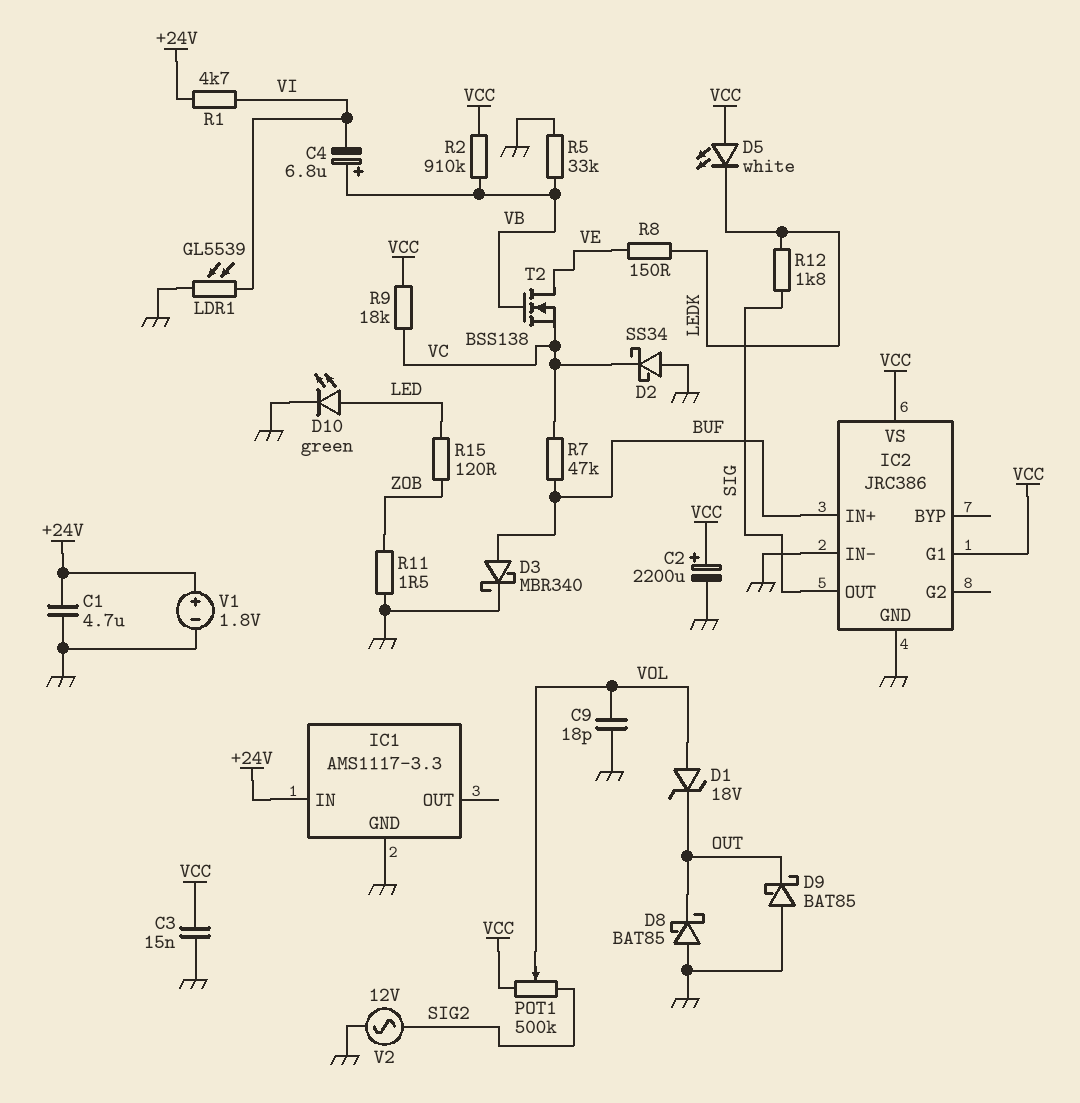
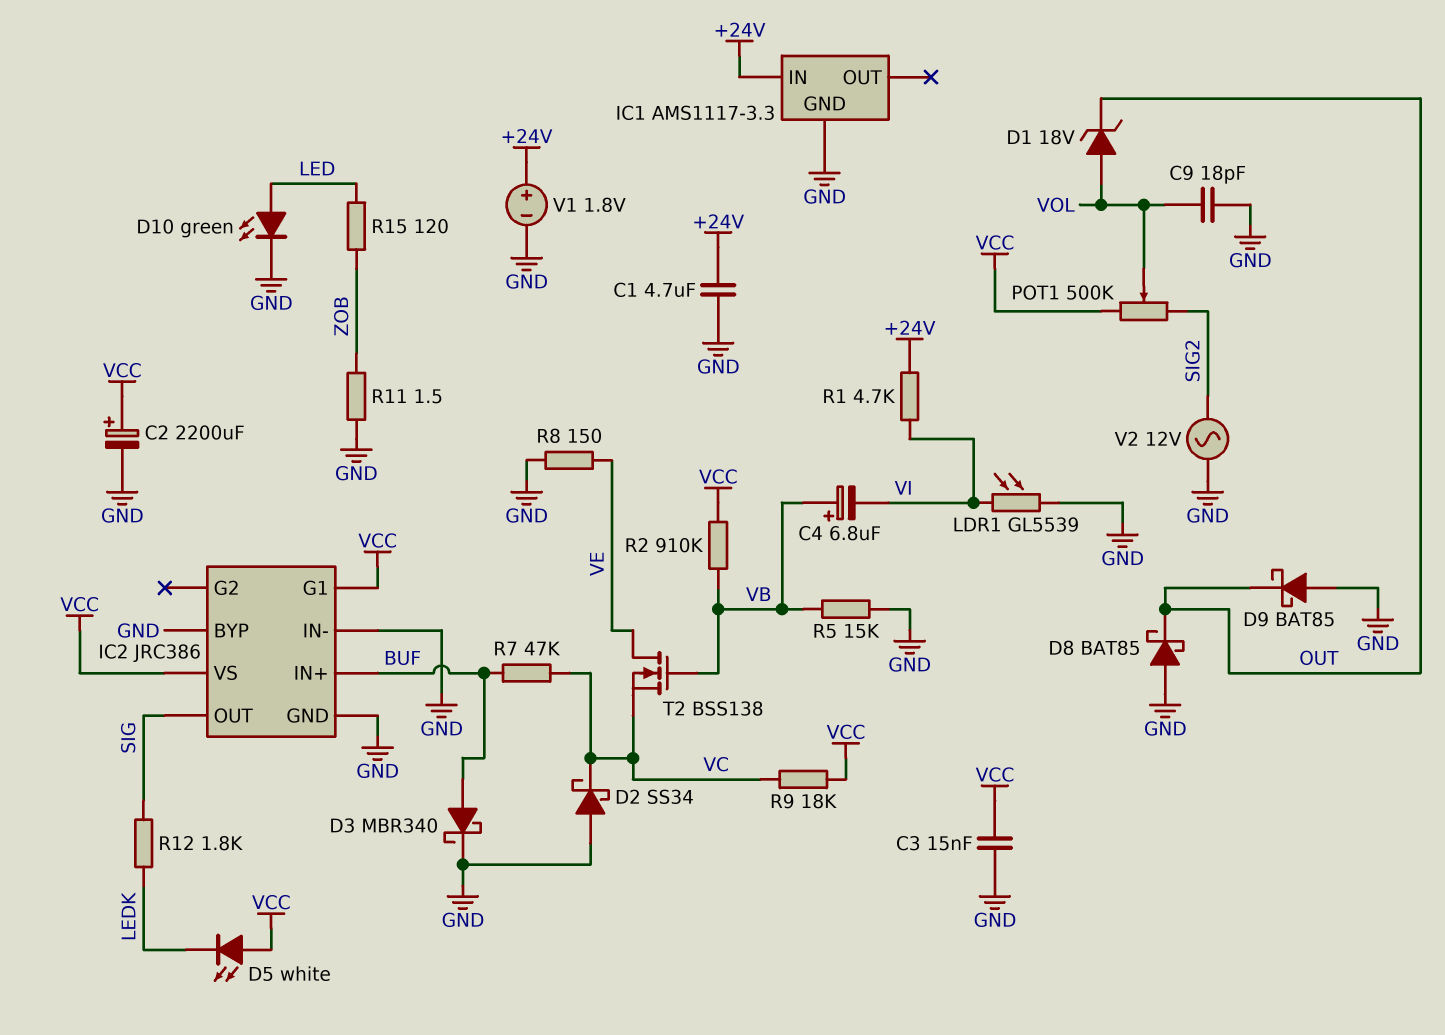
IC2 pin BYP: none -> GND
R5: 33k (GND, VB) -> 15k (GND, VB)
R8: 150 (LEDK, VE) -> 150 (GND, VE)

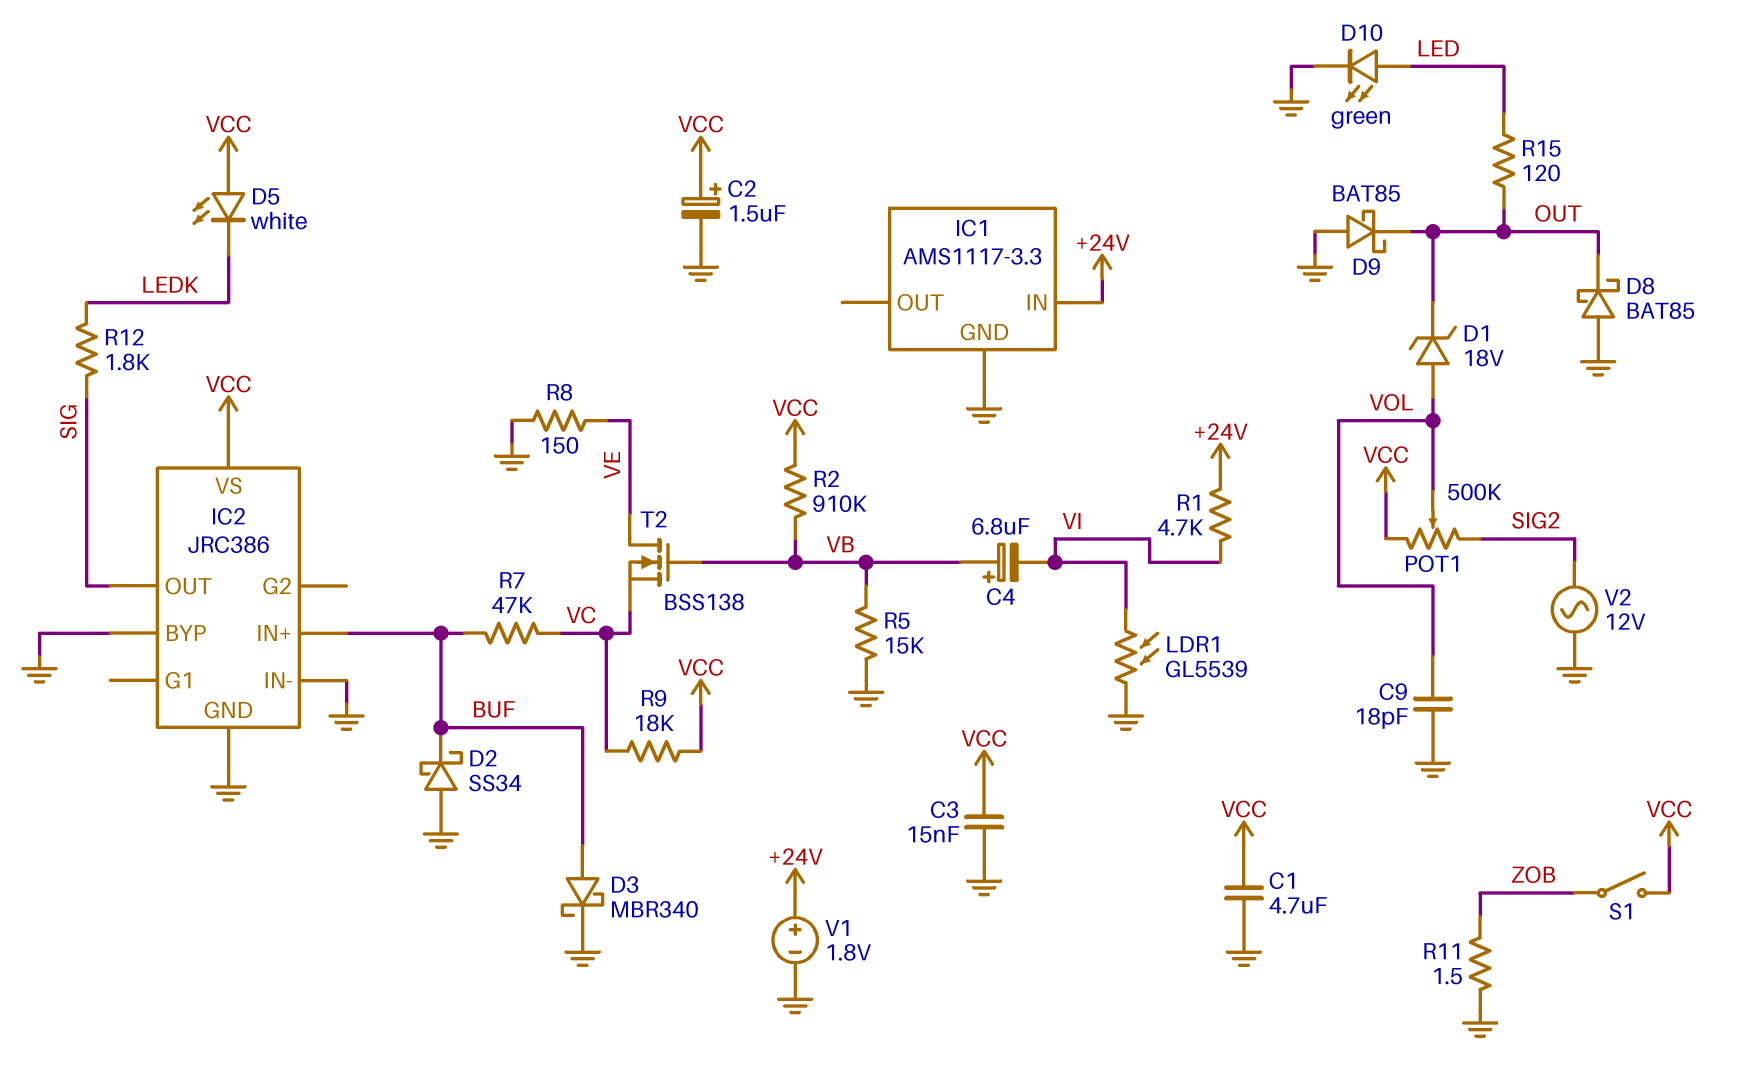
C1: 4.7uF (+24V, GND) -> 4.7uF (GND, VCC)
C2: 2200uF (plus VCC, minus GND) -> 1.5uF (plus VCC, minus GND)
D2: schottky SS34 (A GND, K VC) -> schottky SS34 (A GND, K BUF)
IC2 pin G1: VCC -> none
R15: 120 (LED, ZOB) -> 120 (LED, OUT)
S1: none -> switch (VCC, ZOB)

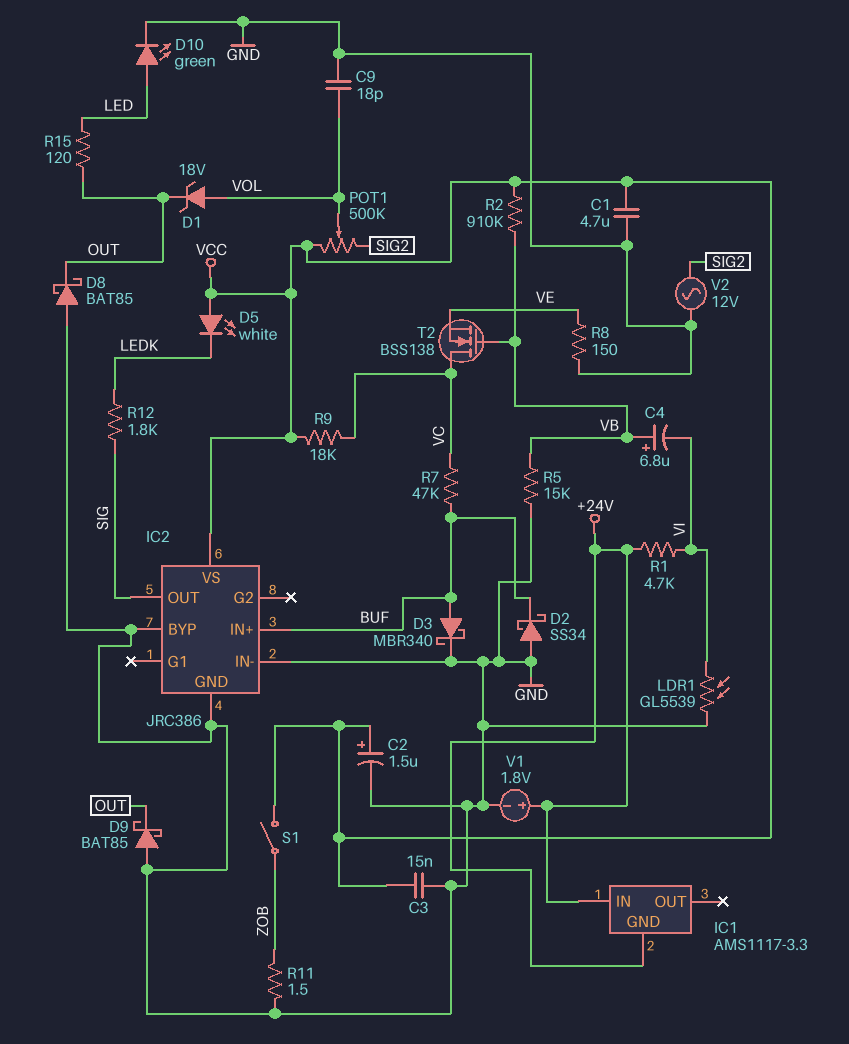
IC1 pin GND: GND -> +24V
T2: NMOS BSS138 (G VB, D VE, S VC) -> NMOS BSS138 (G VB, D VC, S VE)

